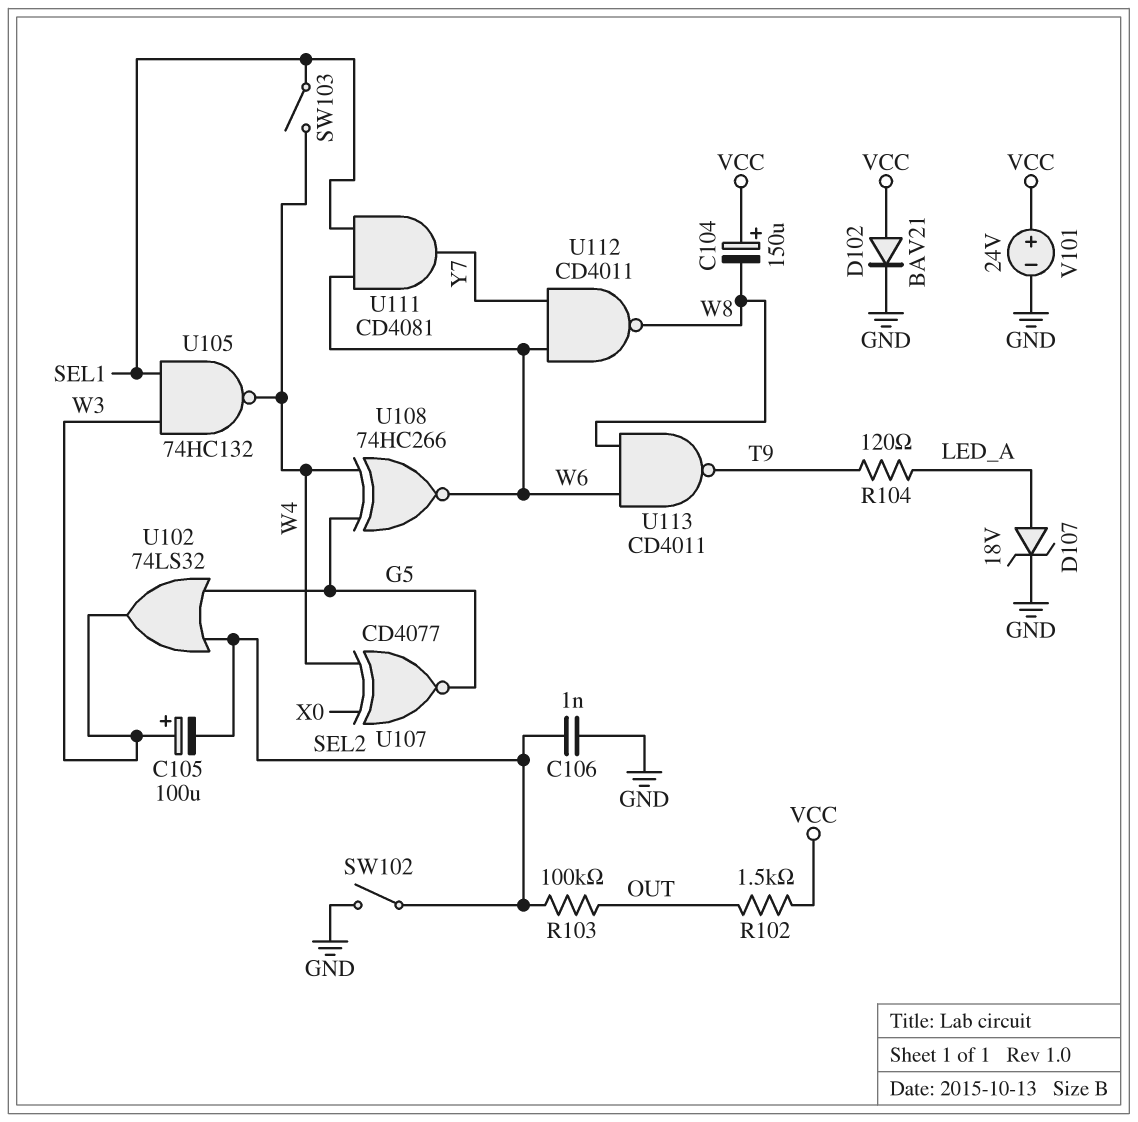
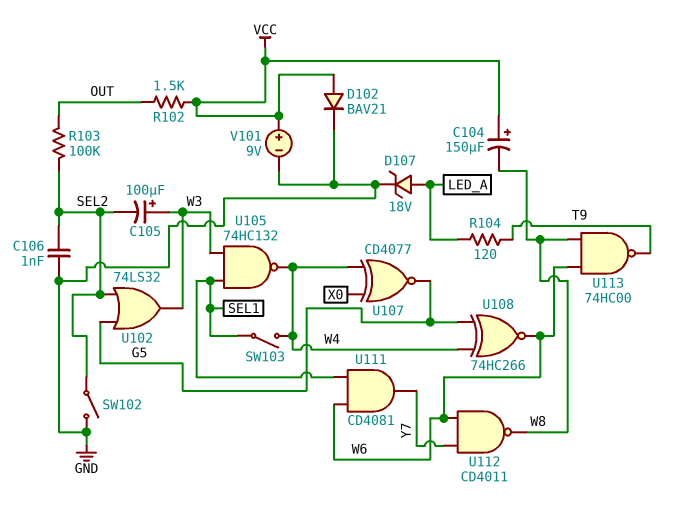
U113: NAND CD4011 (in W6, in W8, out T9) -> NAND 74HC00 (in W6, in W8, out T9)
V101: 24V (plus VCC, minus GND) -> 9V (plus VCC, minus GND)

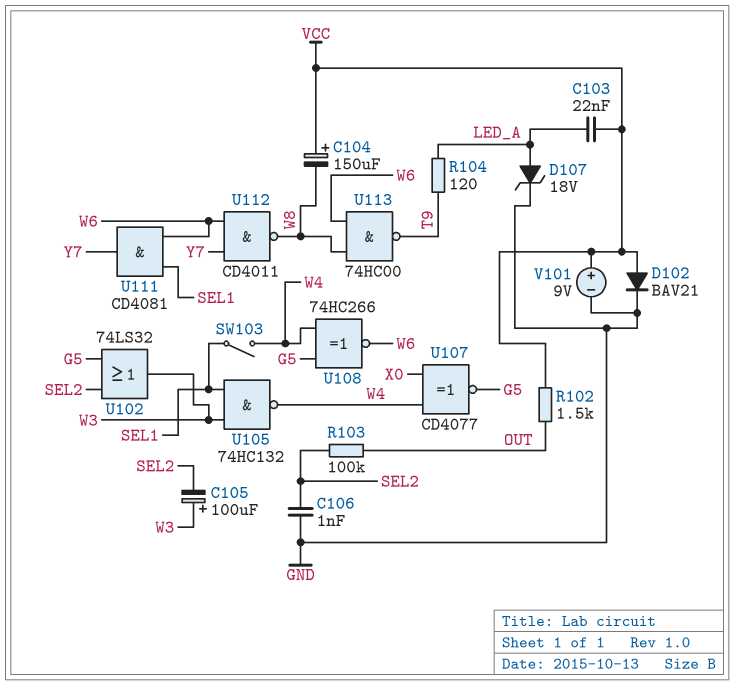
C103: none -> 22nF (LED_A, VCC)
SW102: switch (GND, SEL2) -> none

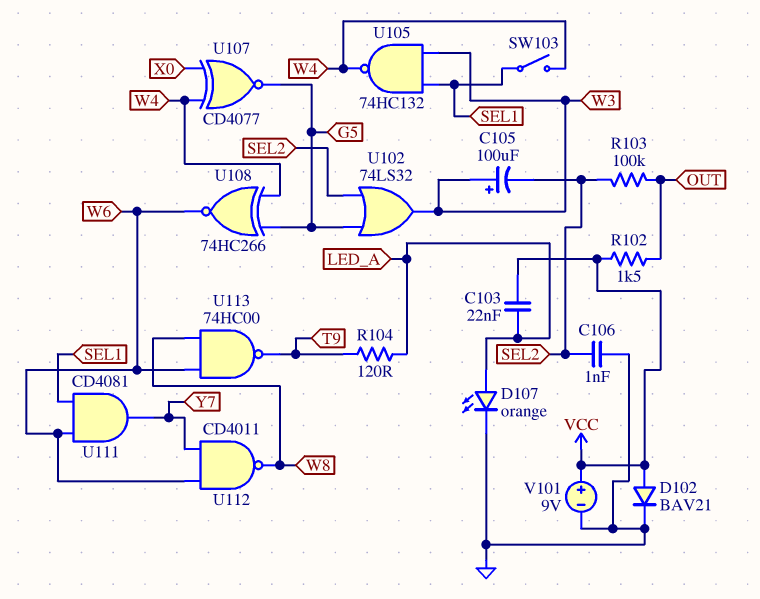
C104: 150uF (plus VCC, minus W8) -> none
D107: zener 18V (A LED_A, K GND) -> LED orange (A LED_A, K GND)

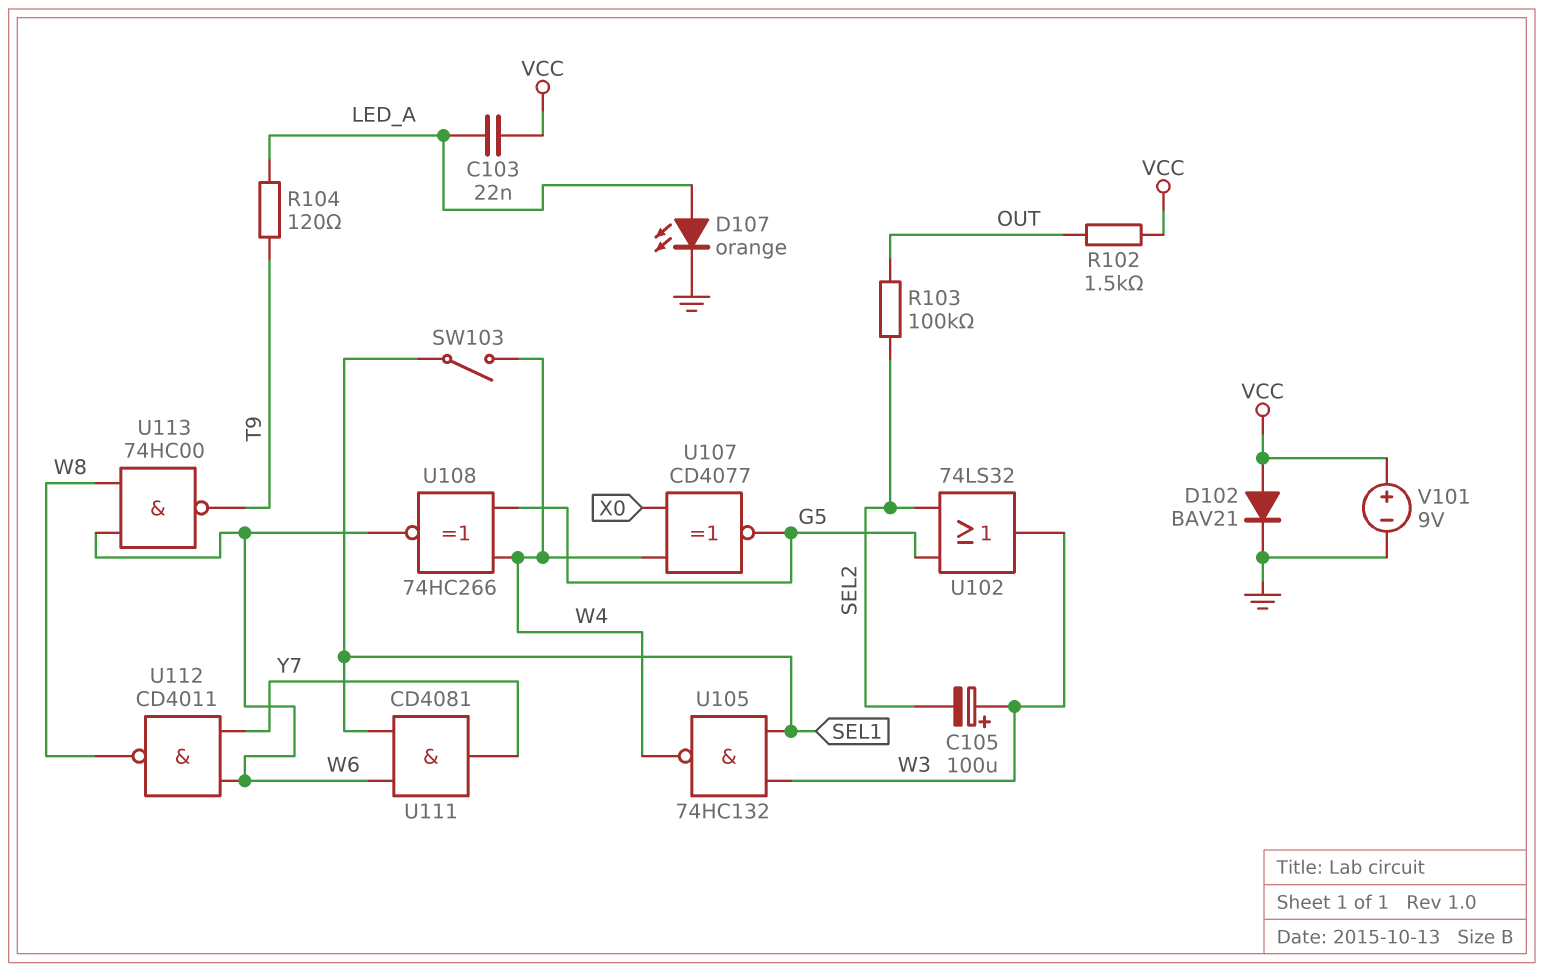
C106: 1nF (GND, SEL2) -> none

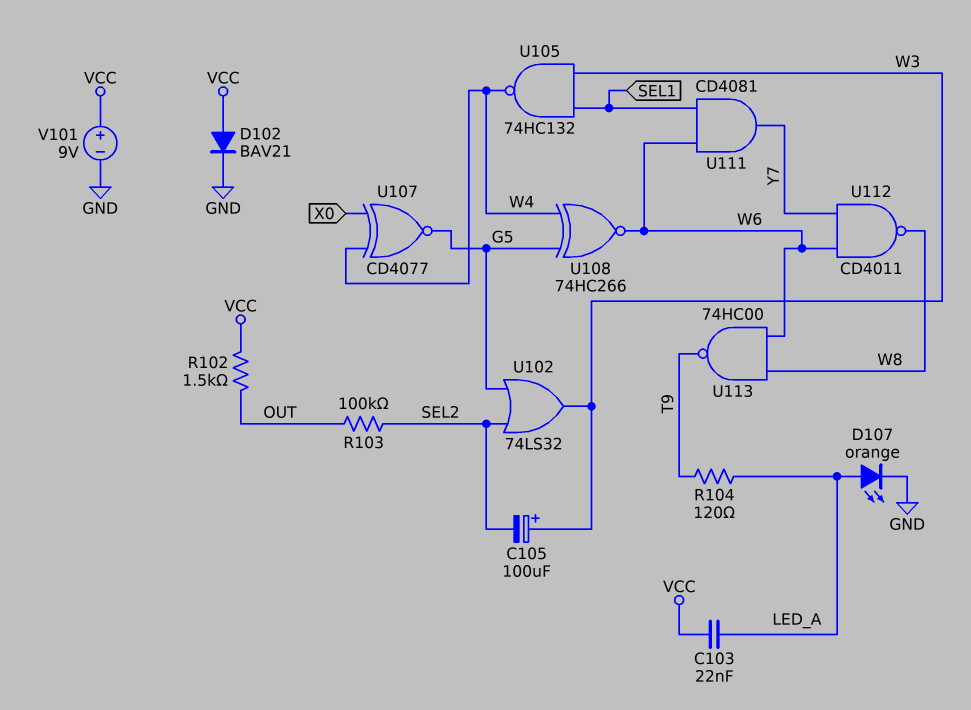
SW103: switch (SEL1, W4) -> none

